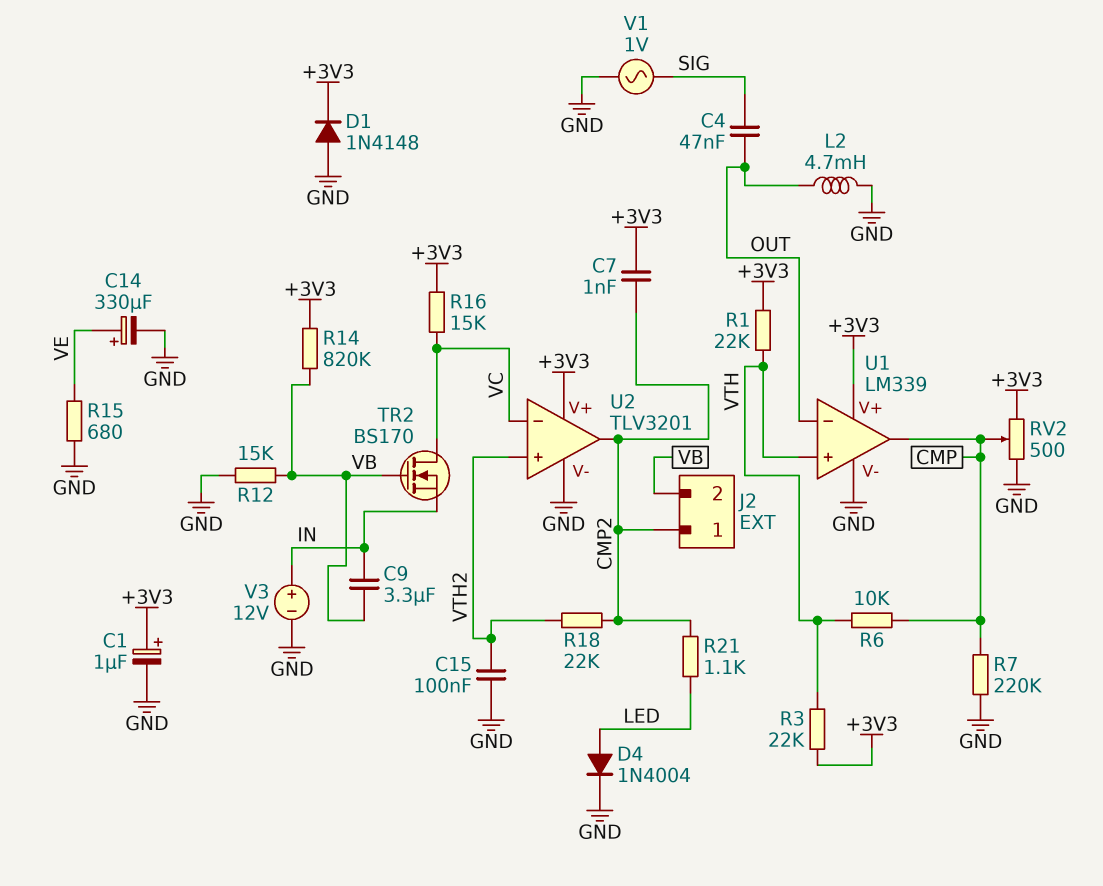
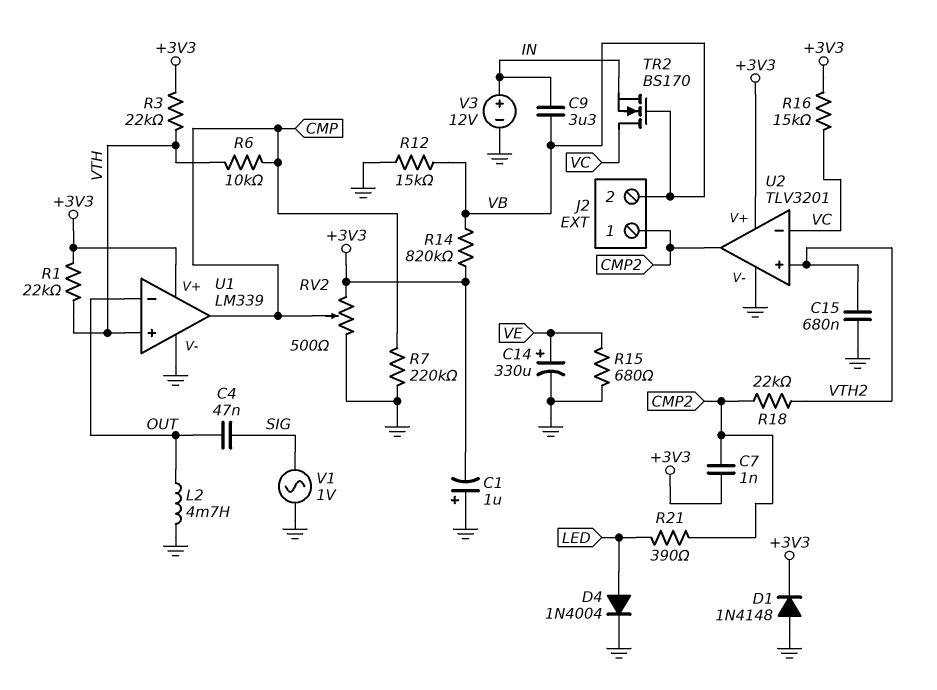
C1: 1uF (plus +3V3, minus GND) -> 1uF (plus GND, minus +3V3)
C15: 100nF (GND, VTH2) -> 680nF (GND, VTH2)
R21: 1.1k (CMP2, LED) -> 390 (CMP2, LED)

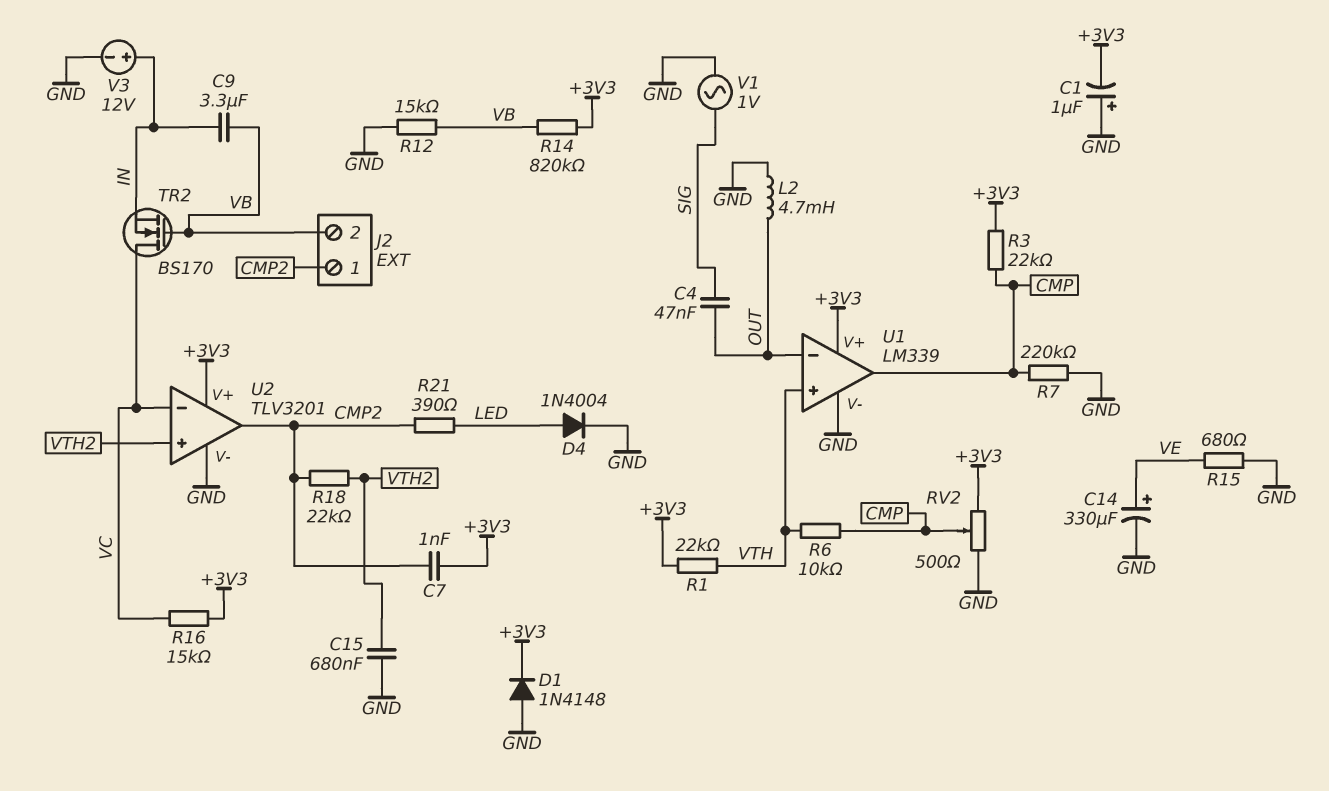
R3: 22k (+3V3, VTH) -> 22k (+3V3, CMP)

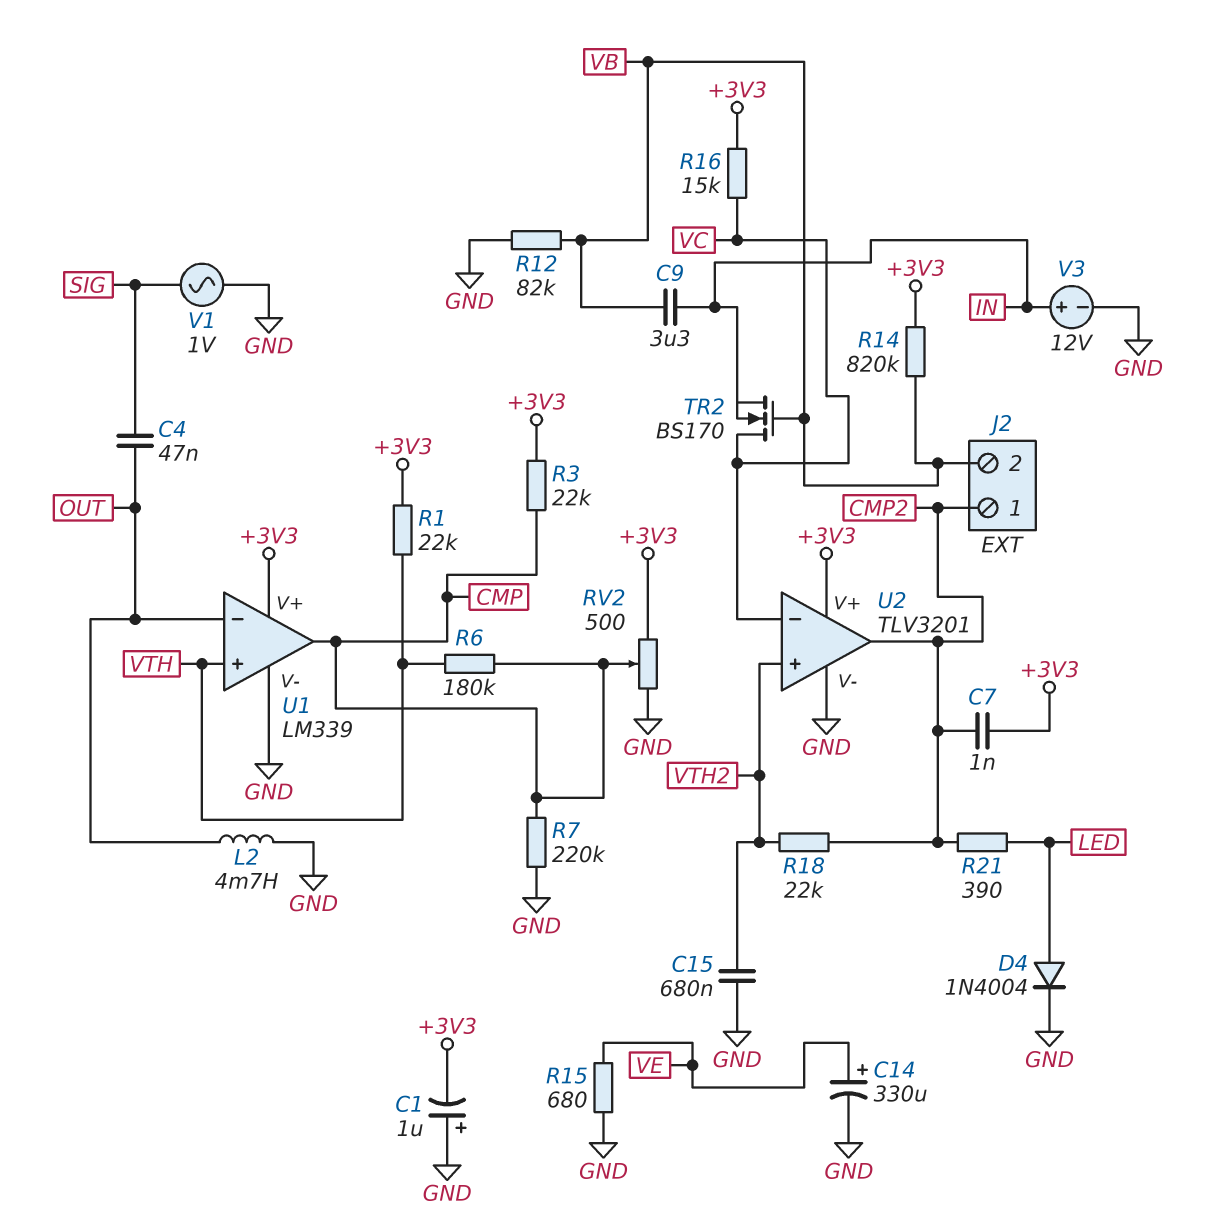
D1: diode 1N4148 (A GND, K +3V3) -> none
R6: 10k (CMP, VTH) -> 180k (CMP, VTH)
R12: 15k (GND, VB) -> 82k (GND, VB)

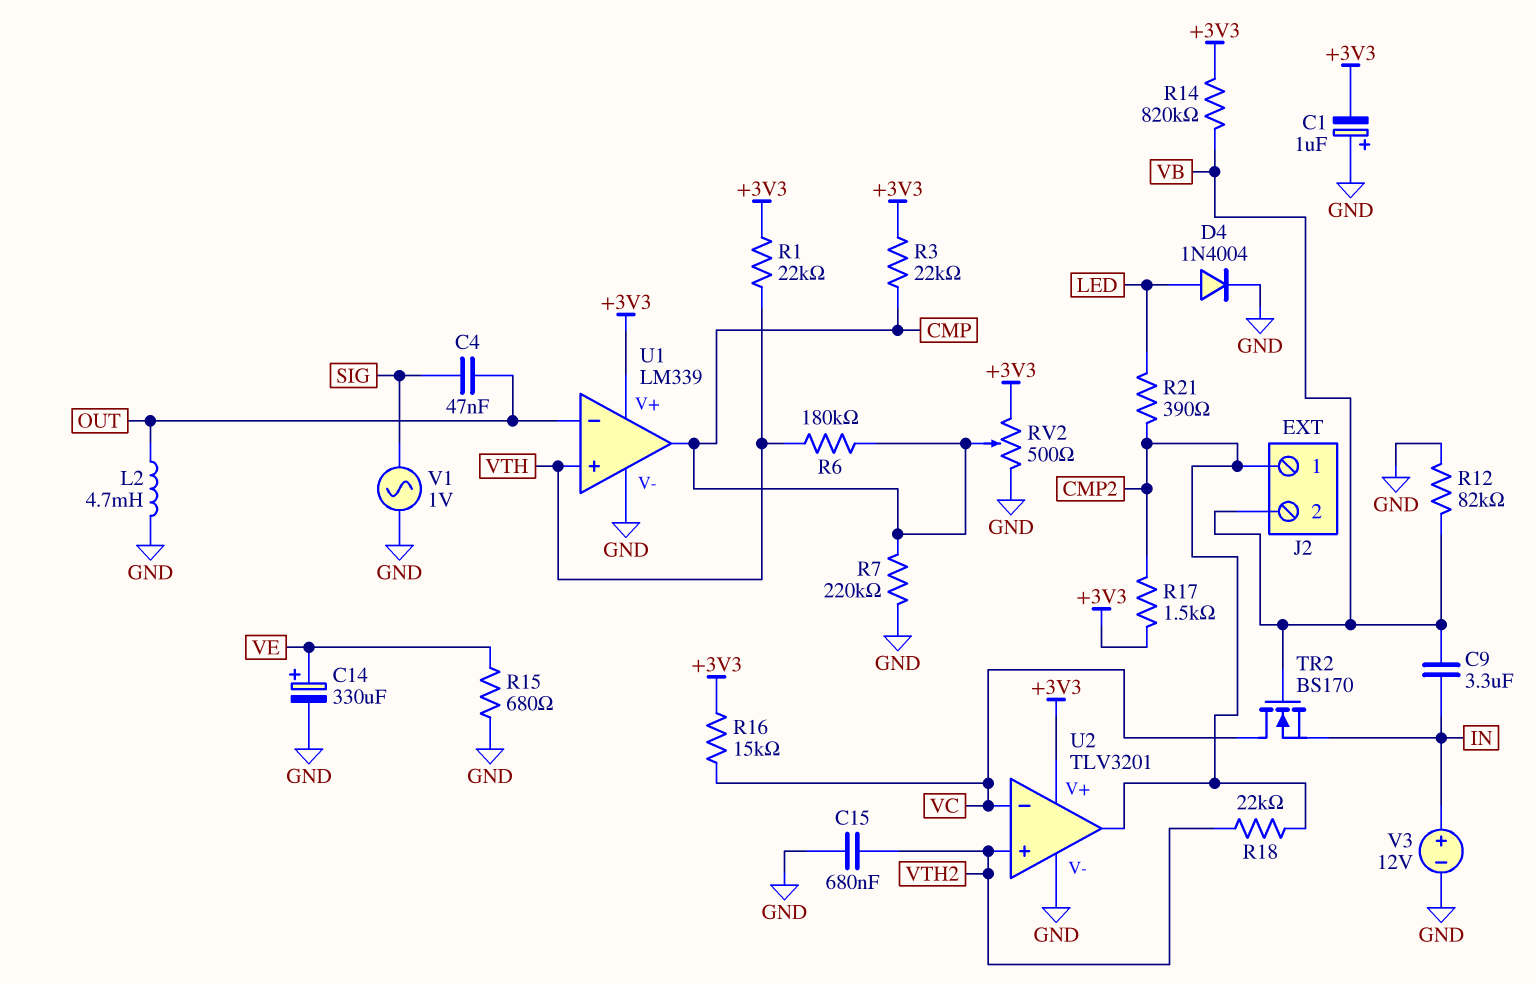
C7: 1nF (+3V3, CMP2) -> none
R17: none -> 1.5k (+3V3, CMP2)

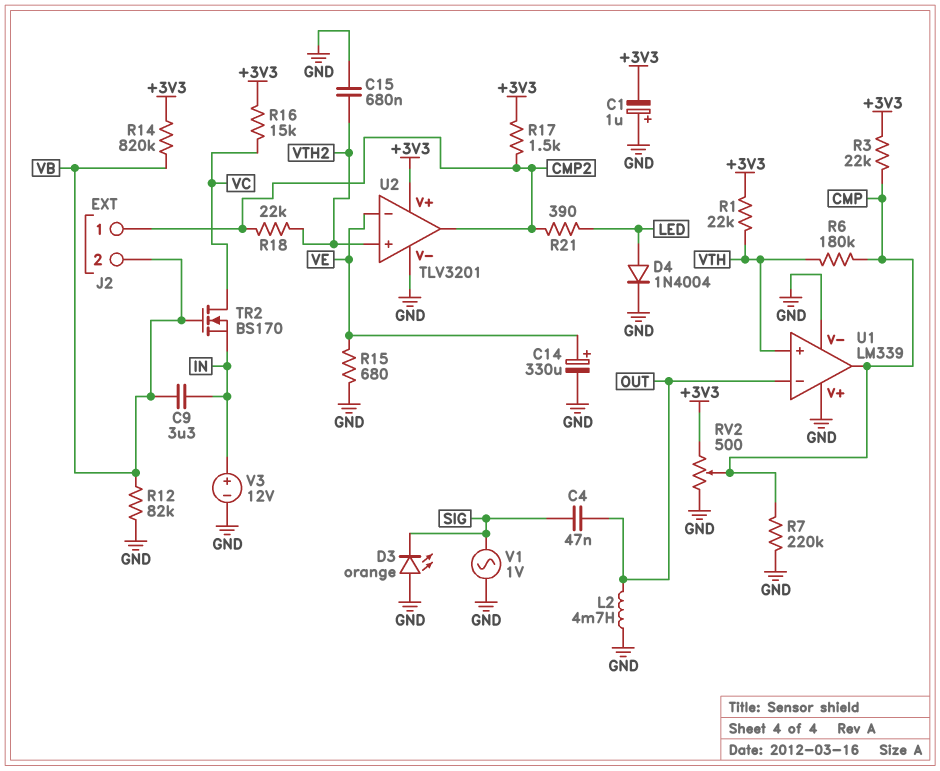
D3: none -> LED orange (A GND, K SIG)
U1 pin V+: +3V3 -> GND
U2 pin in-: VC -> VE

